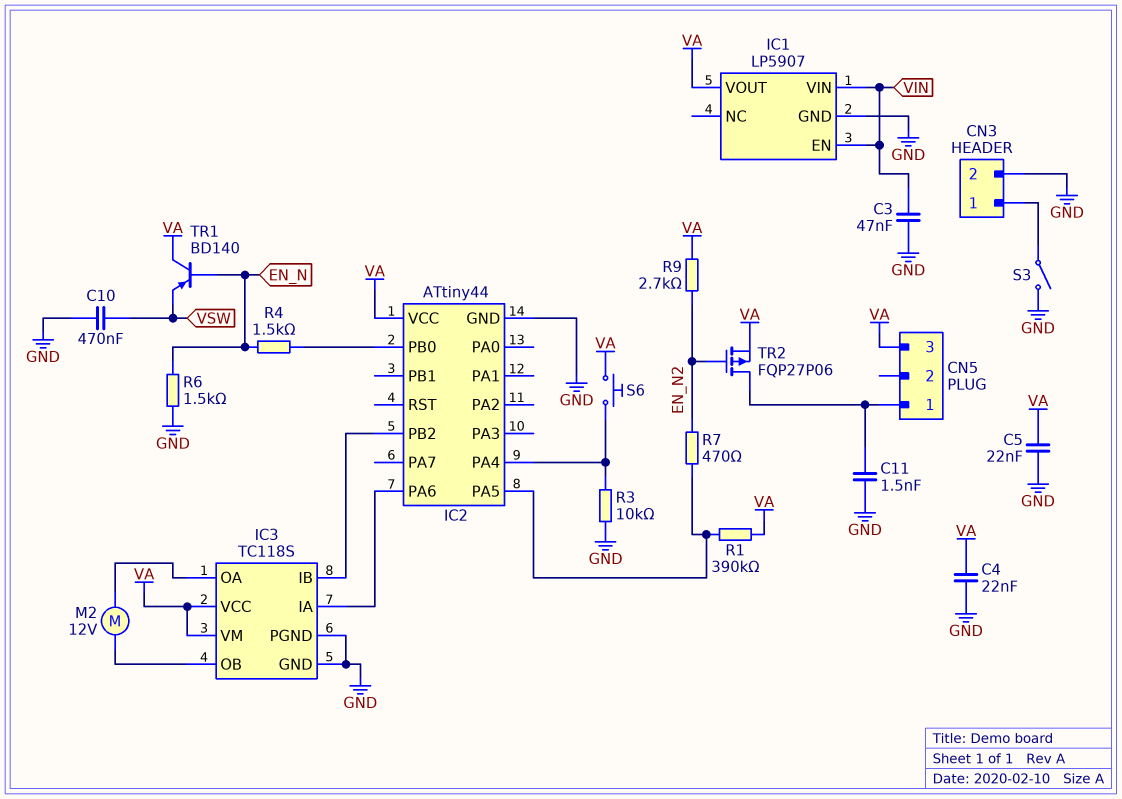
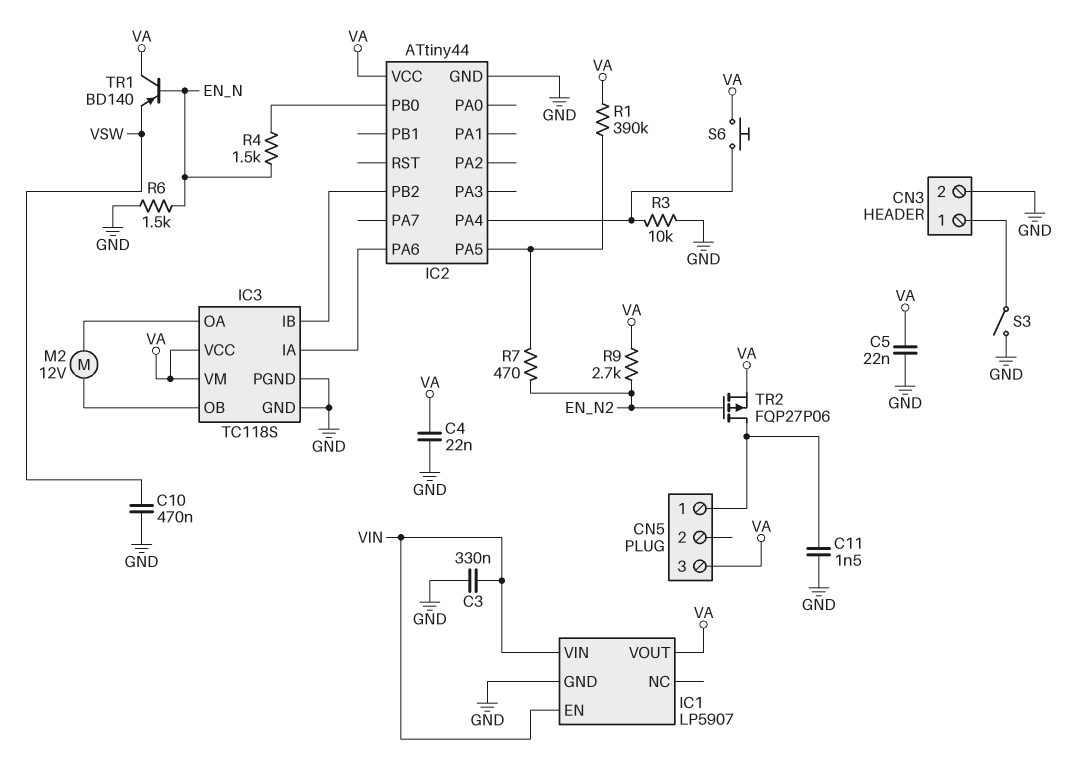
C3: 47nF (GND, VIN) -> 330nF (GND, VIN)

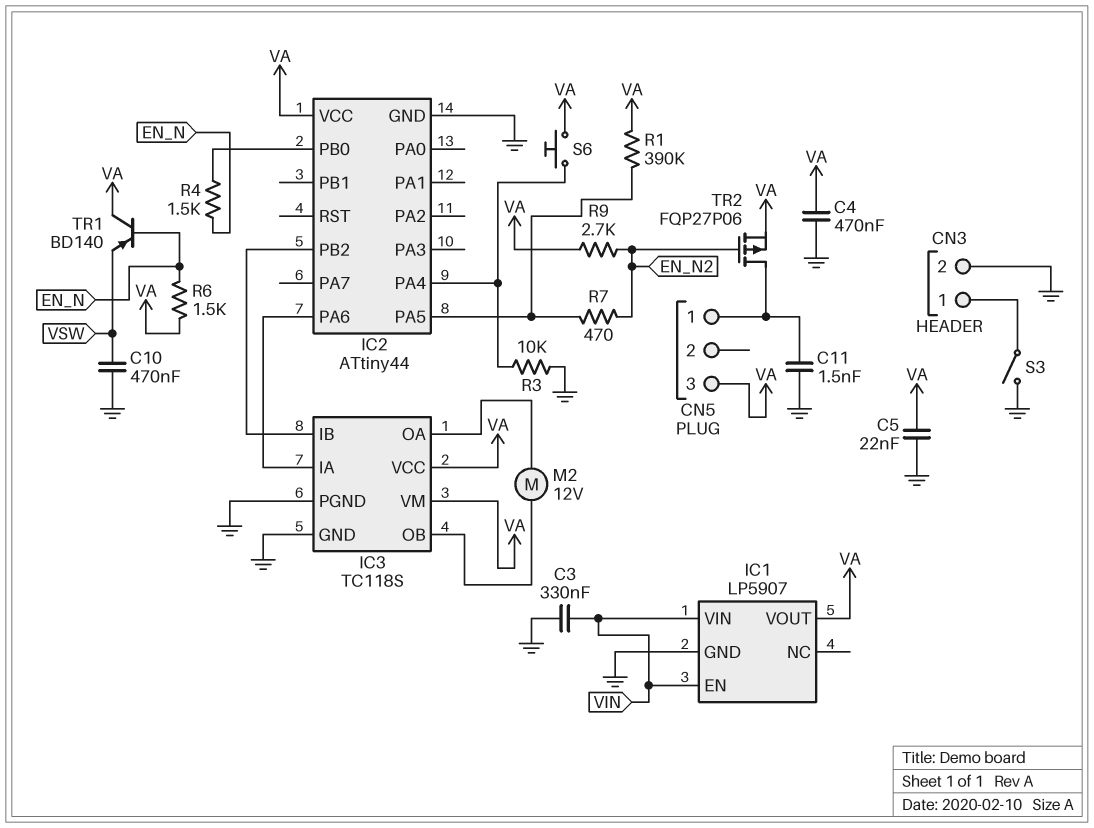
C4: 22nF (GND, VA) -> 470nF (GND, VA)
R6: 1.5k (EN_N, GND) -> 1.5k (EN_N, VA)

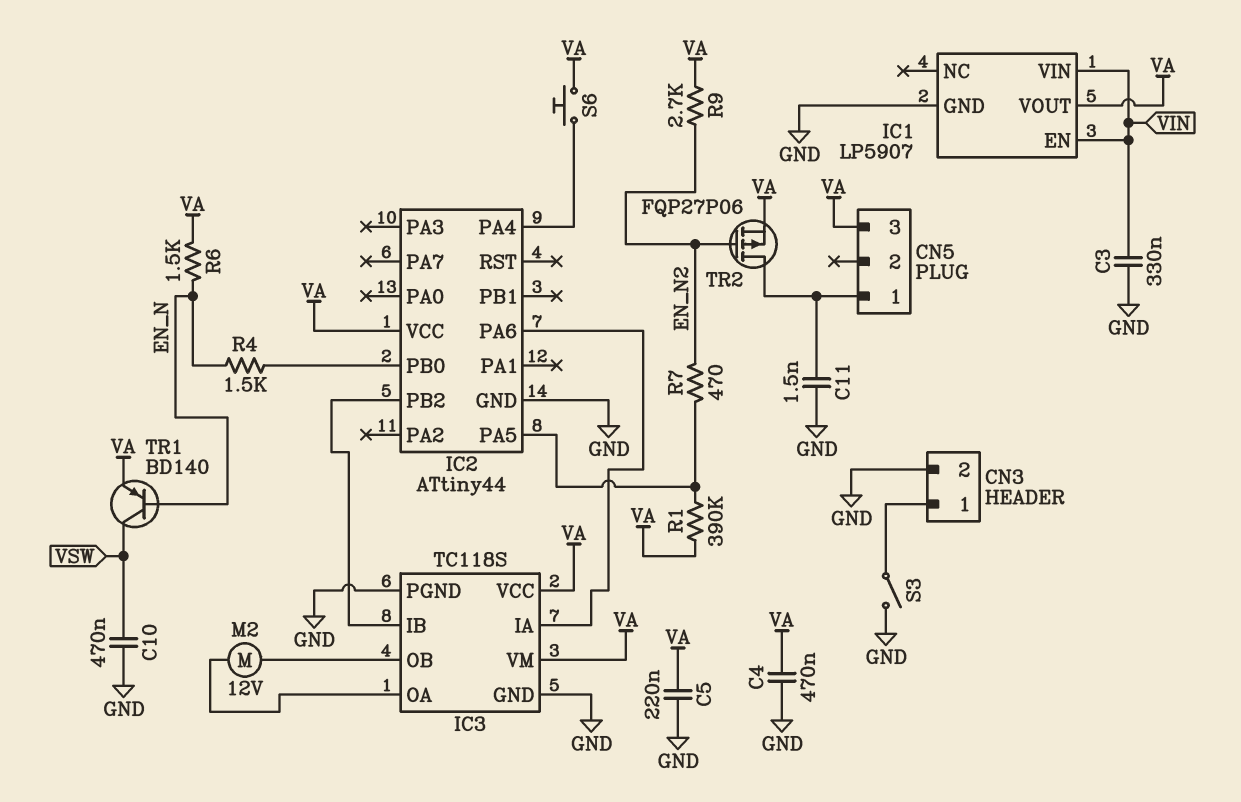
C5: 22nF (GND, VA) -> 220nF (GND, VA)
R3: 10k (GND, IC2/PA4) -> none
TR1: PNP BD140 (B EN_N, C VA, E VSW) -> PNP BD140 (B EN_N, C VSW, E VA)

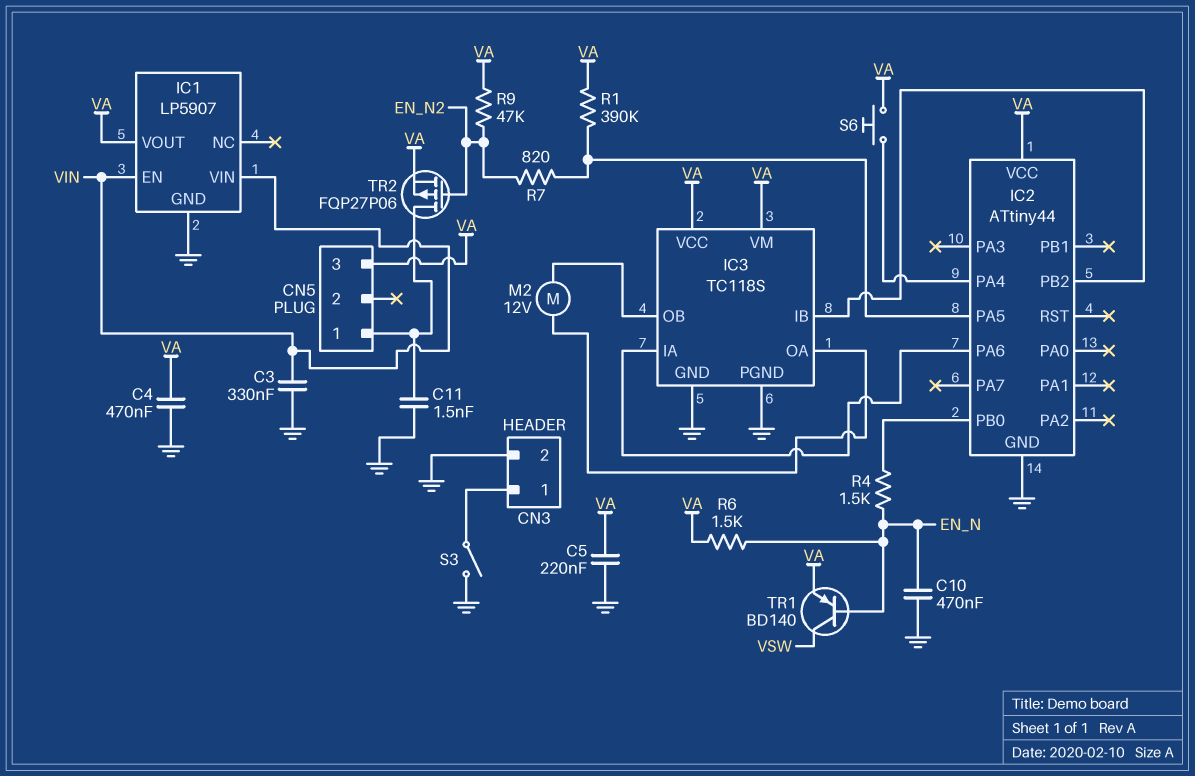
C10: 470nF (GND, VSW) -> 470nF (EN_N, GND)
R7: 470 (EN_N2, IC2/PA5) -> 820 (EN_N2, IC2/PA5)
R9: 2.7k (EN_N2, VA) -> 47k (EN_N2, VA)

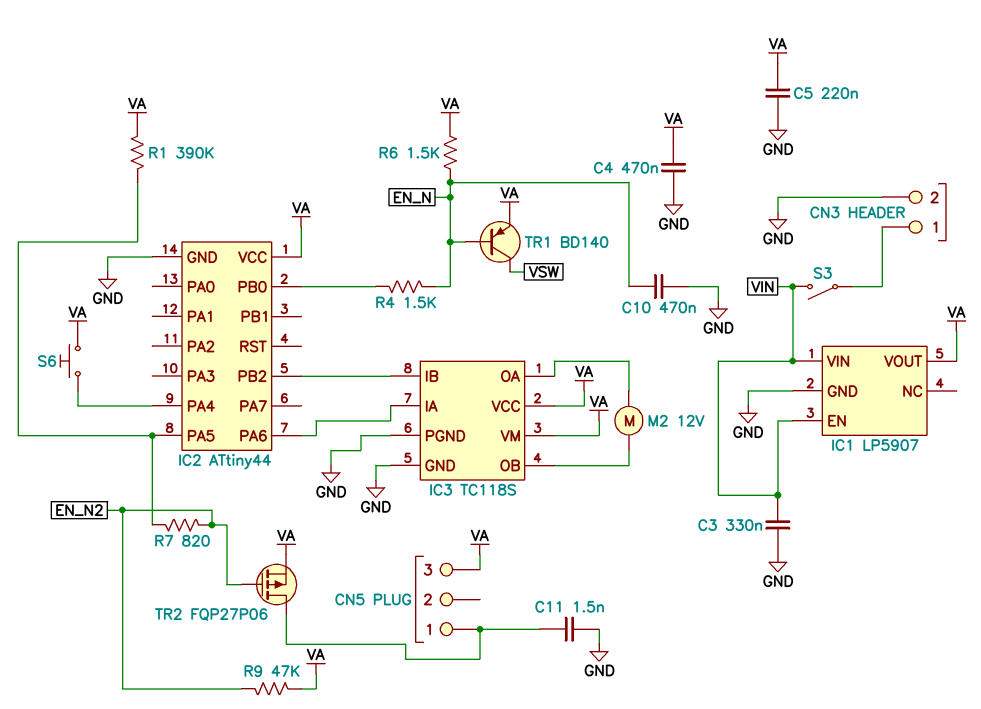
S3: switch (CN3/1, GND) -> switch (CN3/1, VIN)

